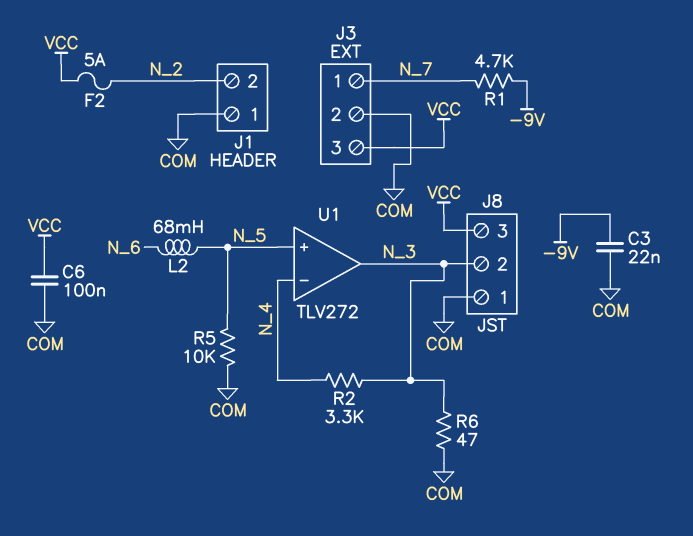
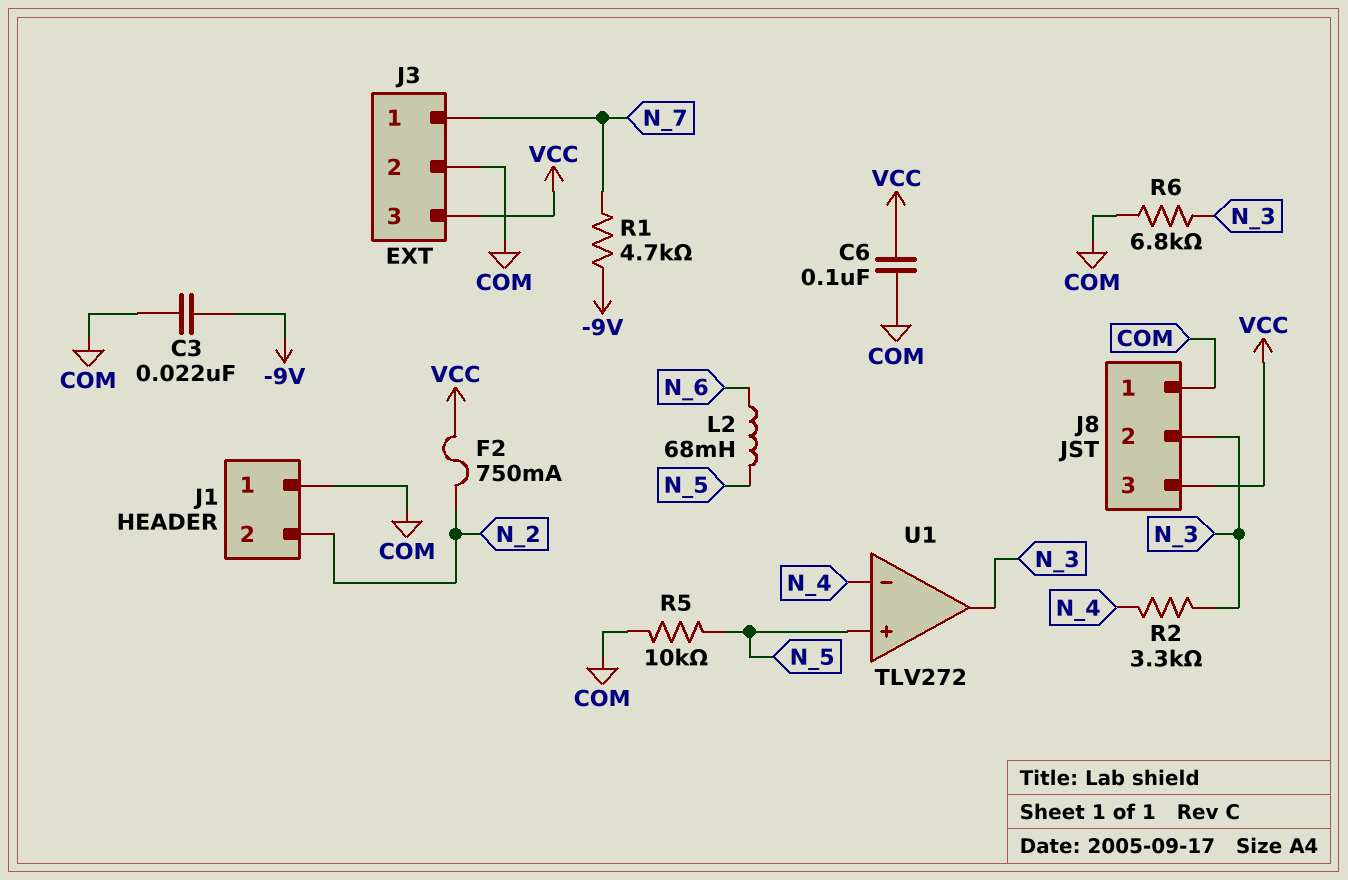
F2: 5A (N_2, VCC) -> 750mA (N_2, VCC)
R6: 47 (COM, N_3) -> 6.8k (COM, N_3)

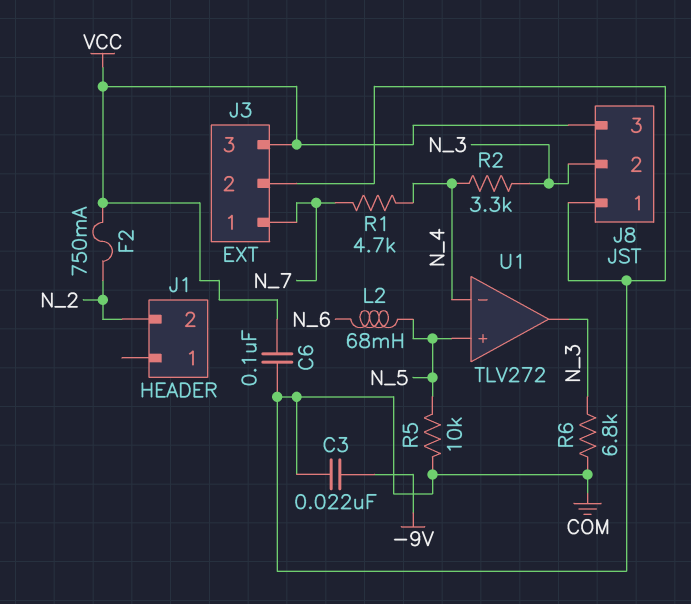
J1 pin 1: COM -> none
R1: 4.7k (-9V, N_7) -> 4.7k (N_4, N_7)

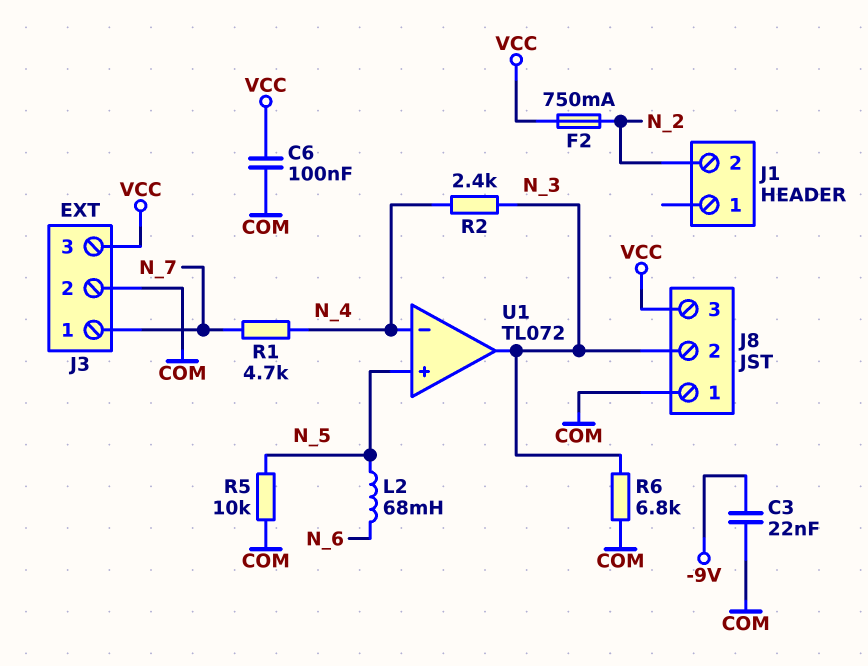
R2: 3.3k (N_3, N_4) -> 2.4k (N_3, N_4)
U1: TLV272 -> TL072

